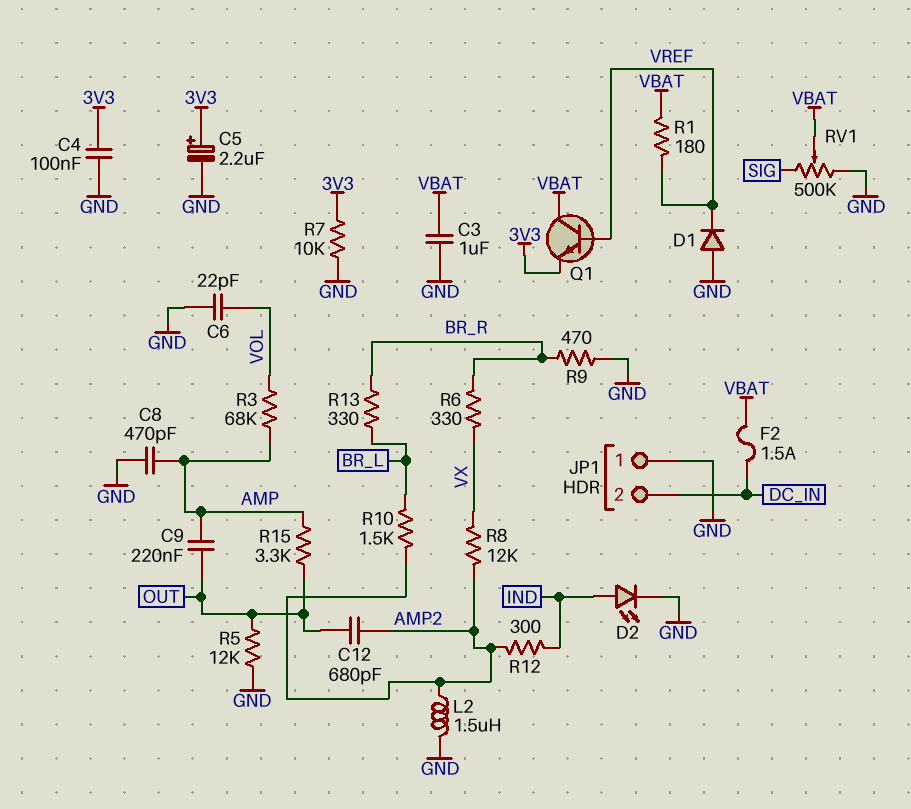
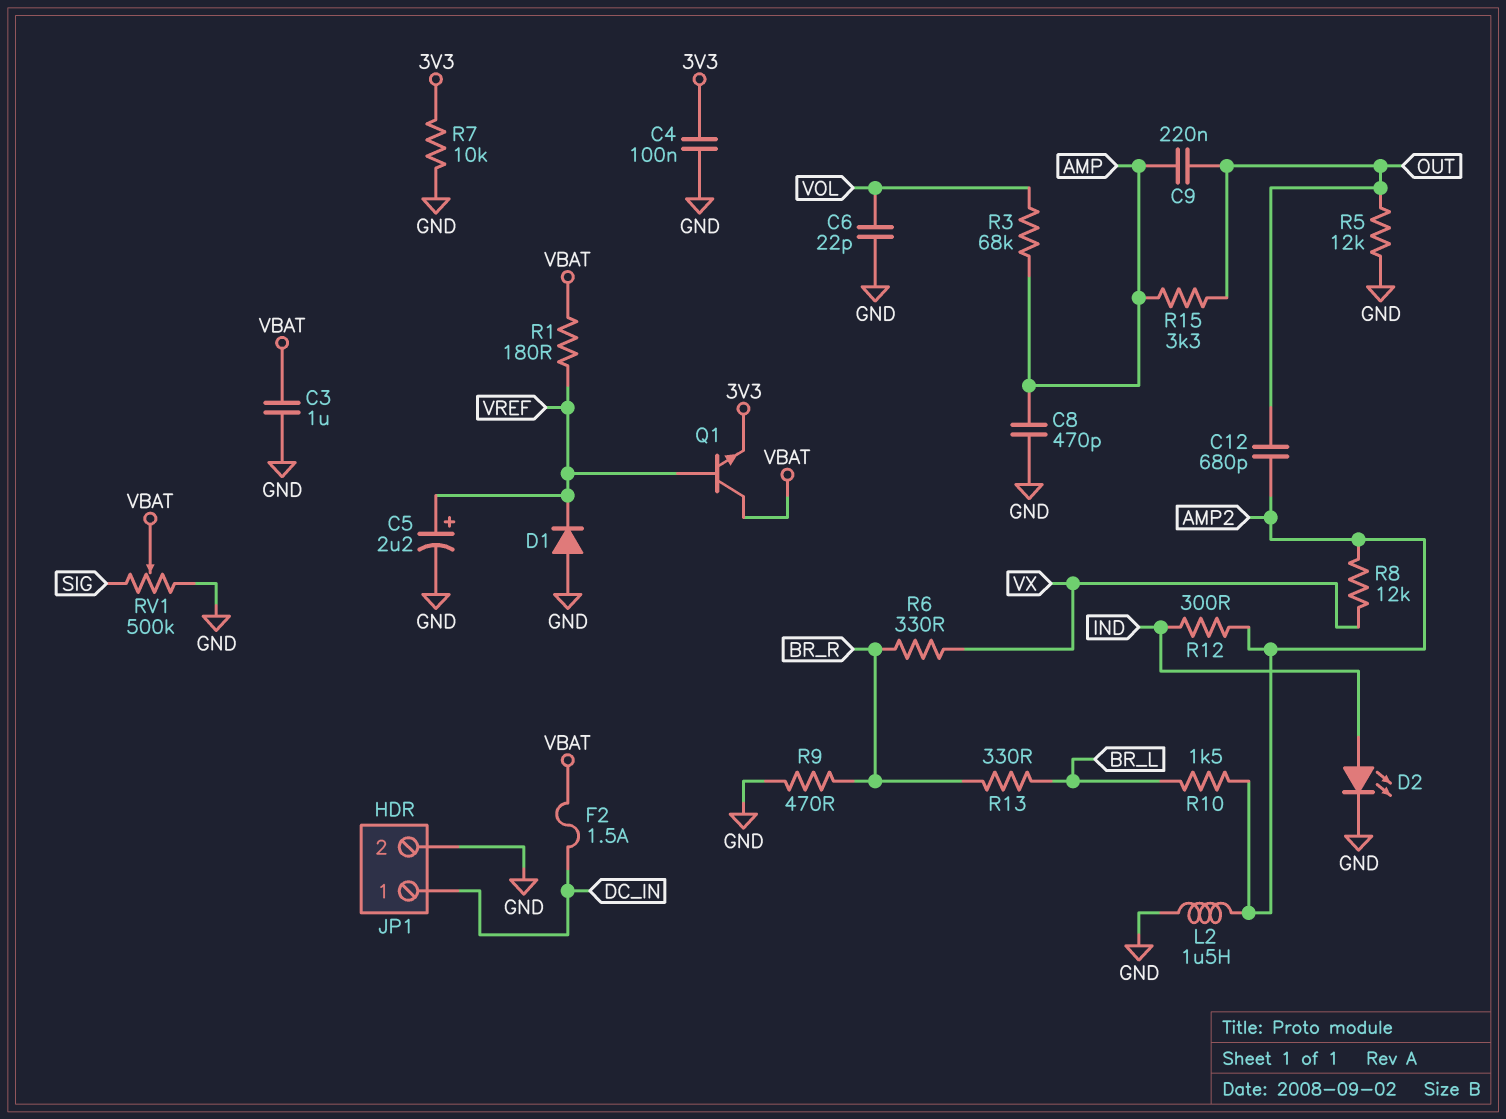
C5: 2.2uF (plus 3V3, minus GND) -> 2.2uF (plus VREF, minus GND)
JP1 pin 1: GND -> DC_IN
JP1 pin 2: DC_IN -> GND

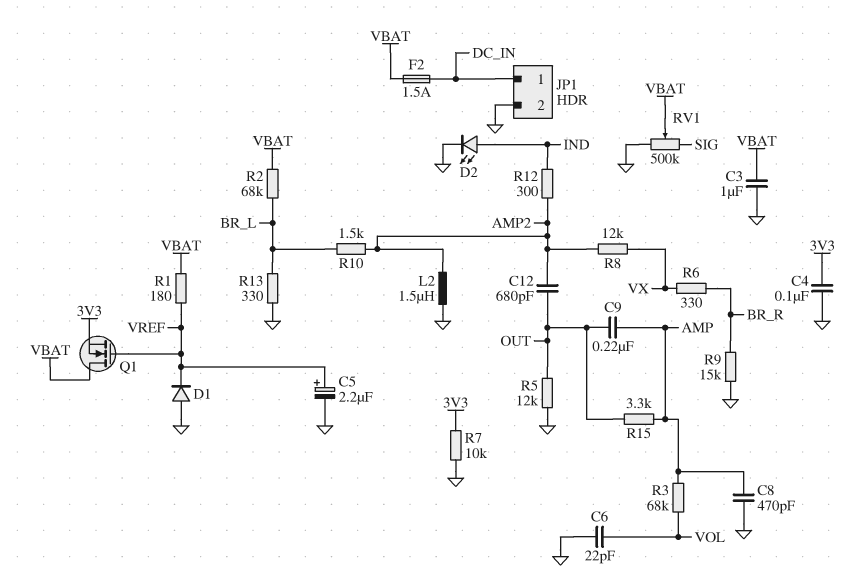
Q1: NPN (B VREF, C VBAT, E 3V3) -> NMOS (G VREF, D VBAT, S 3V3)
R2: none -> 68k (BR_L, VBAT)
R9: 470 (BR_R, GND) -> 15k (BR_R, GND)
R13: 330 (BR_L, BR_R) -> 330 (BR_L, GND)

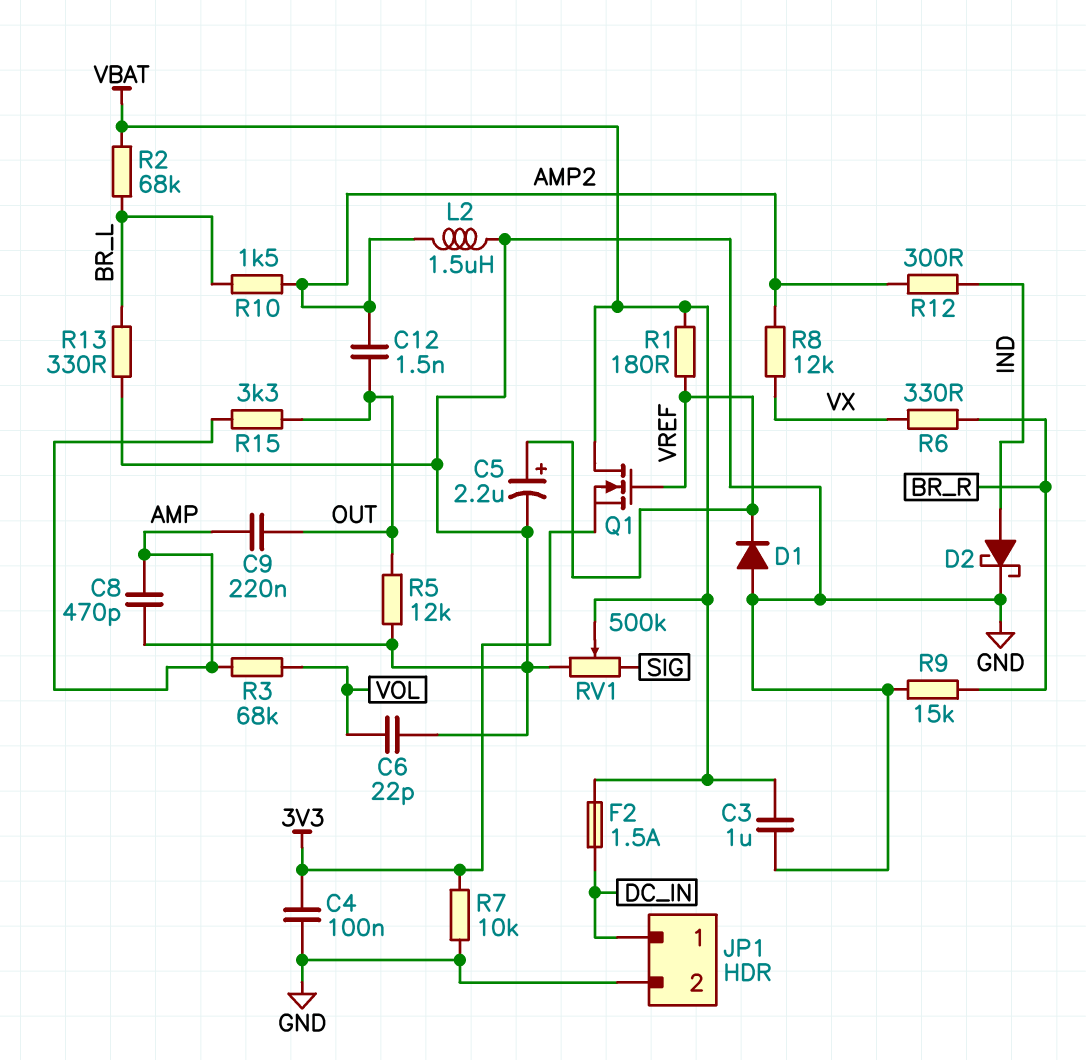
C12: 680pF (AMP2, OUT) -> 1.5nF (AMP2, OUT)
D2: LED (A IND, K GND) -> schottky (A IND, K GND)

